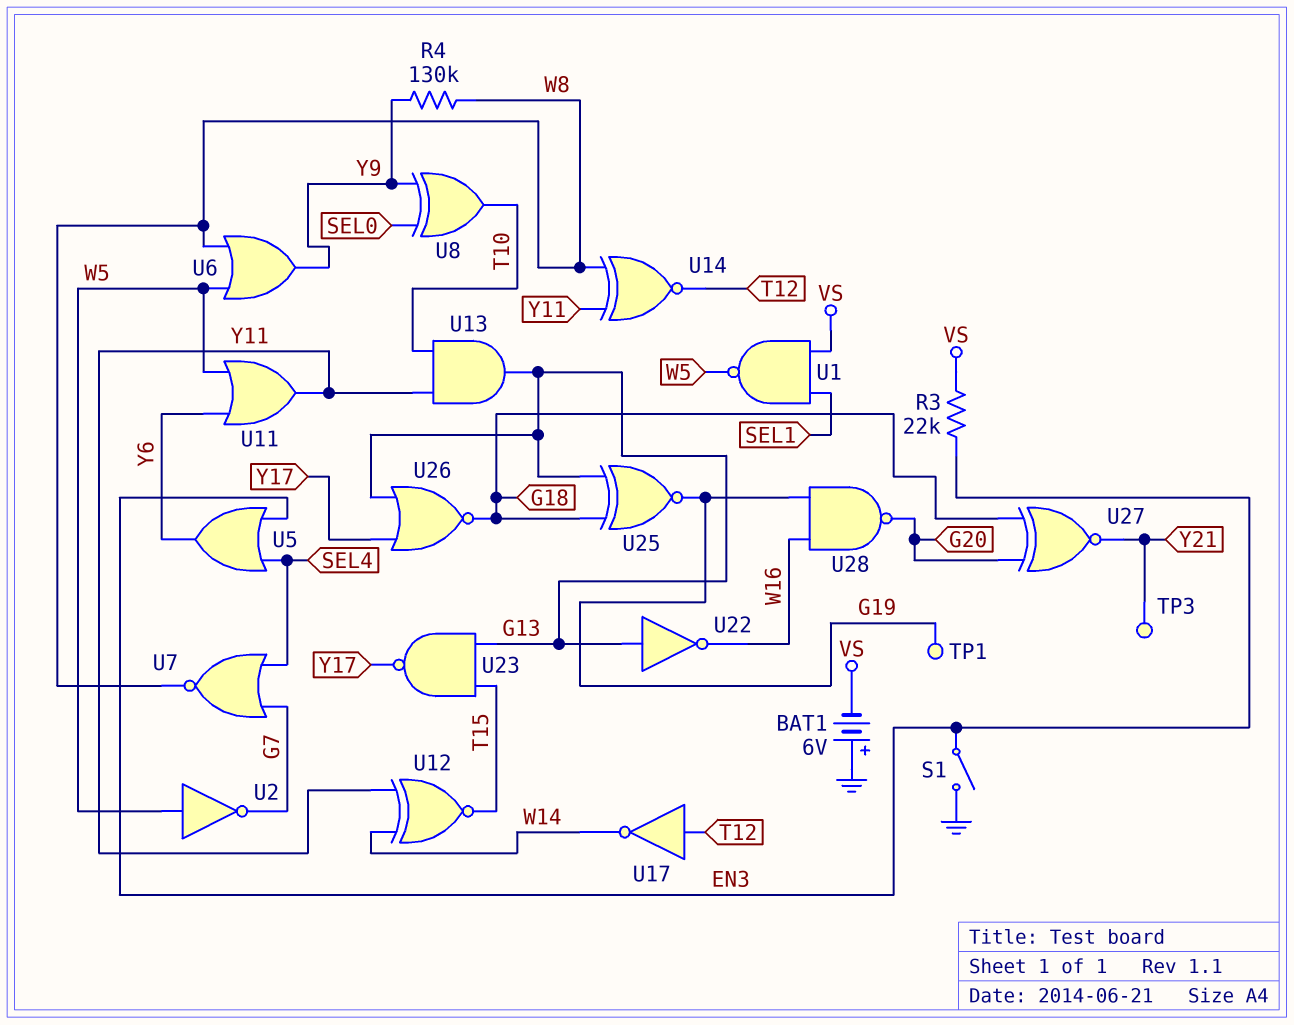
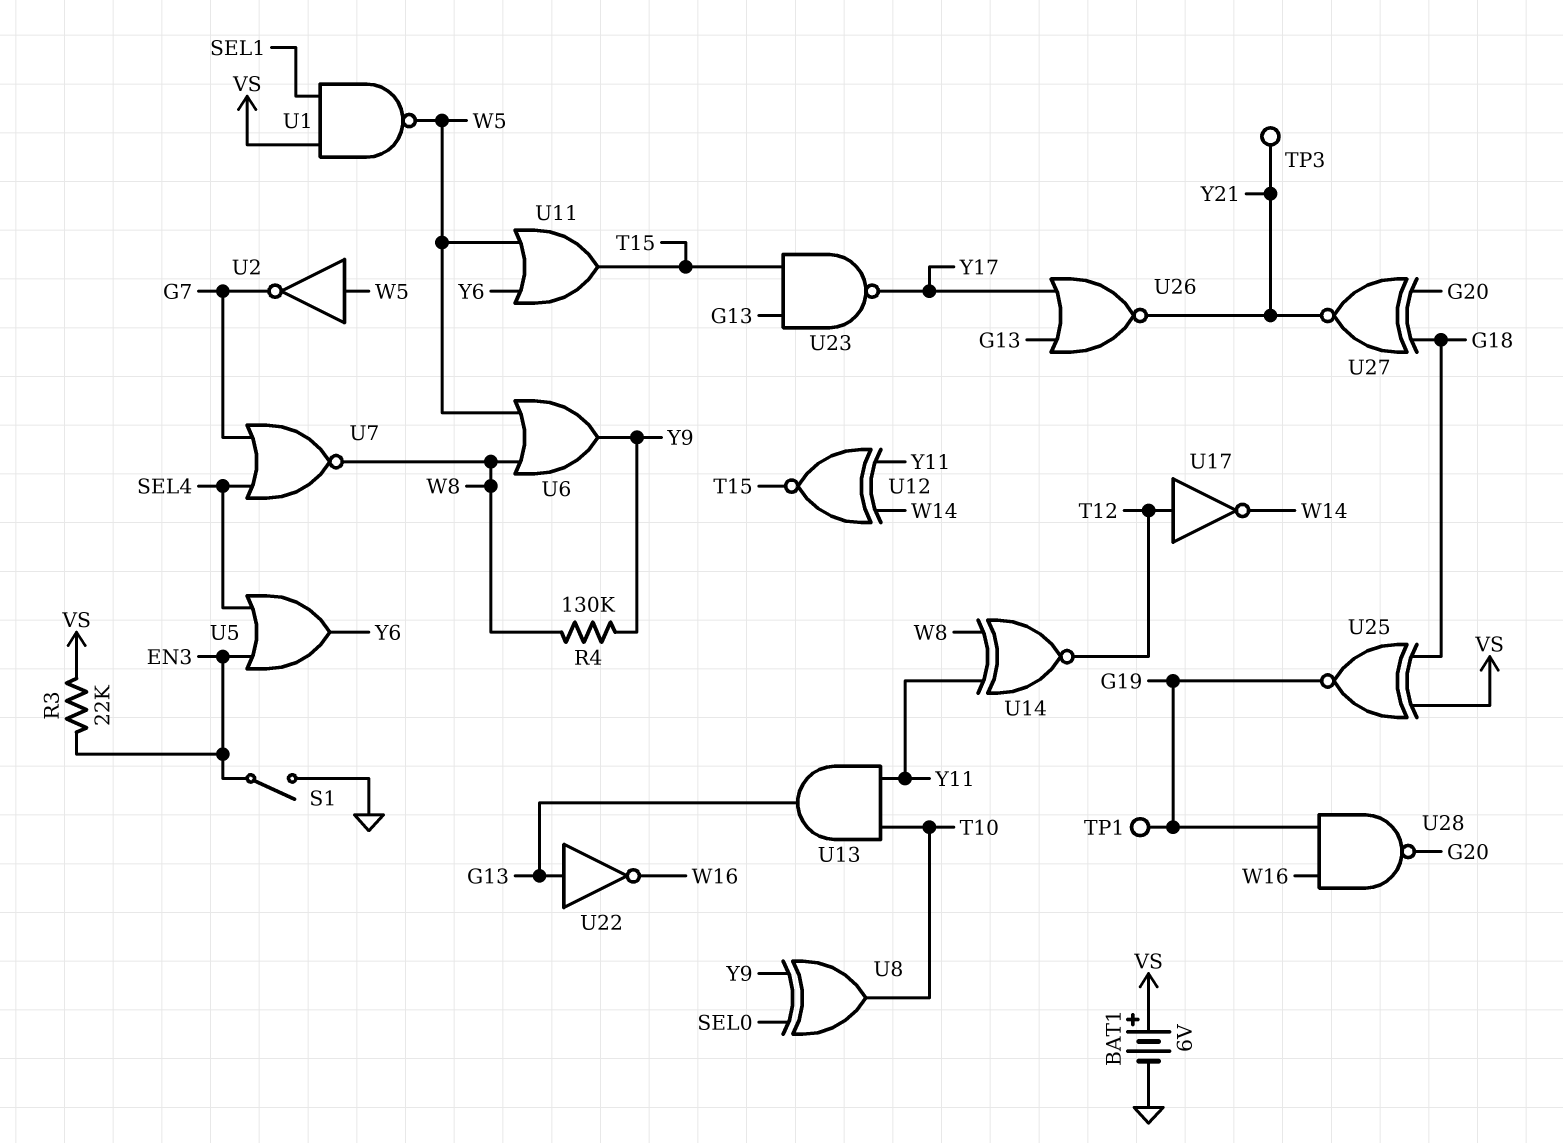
BAT1: 6V (plus GND, minus VS) -> 6V (plus VS, minus GND)
U11: OR (in W5, in Y6, out Y11) -> OR (in W5, in Y6, out T15)
U25: XNOR (in G13, in G18, out G19) -> XNOR (in G18, in VS, out G19)
U26: NOR (in G13, in Y17, out G18) -> NOR (in G13, in Y17, out Y21)

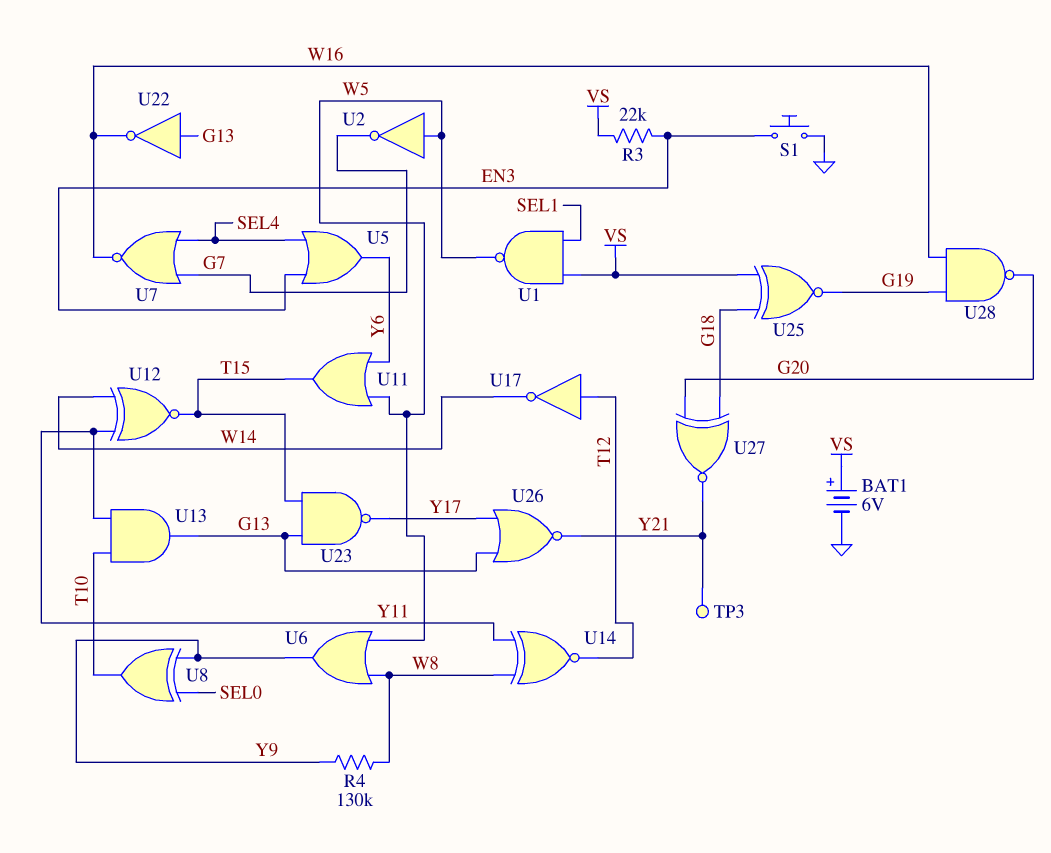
S1: switch (EN3, GND) -> button (EN3, GND)
TP1: test point (G19) -> none
U7: NOR (in G7, in SEL4, out W8) -> NOR (in G7, in SEL4, out W16)

